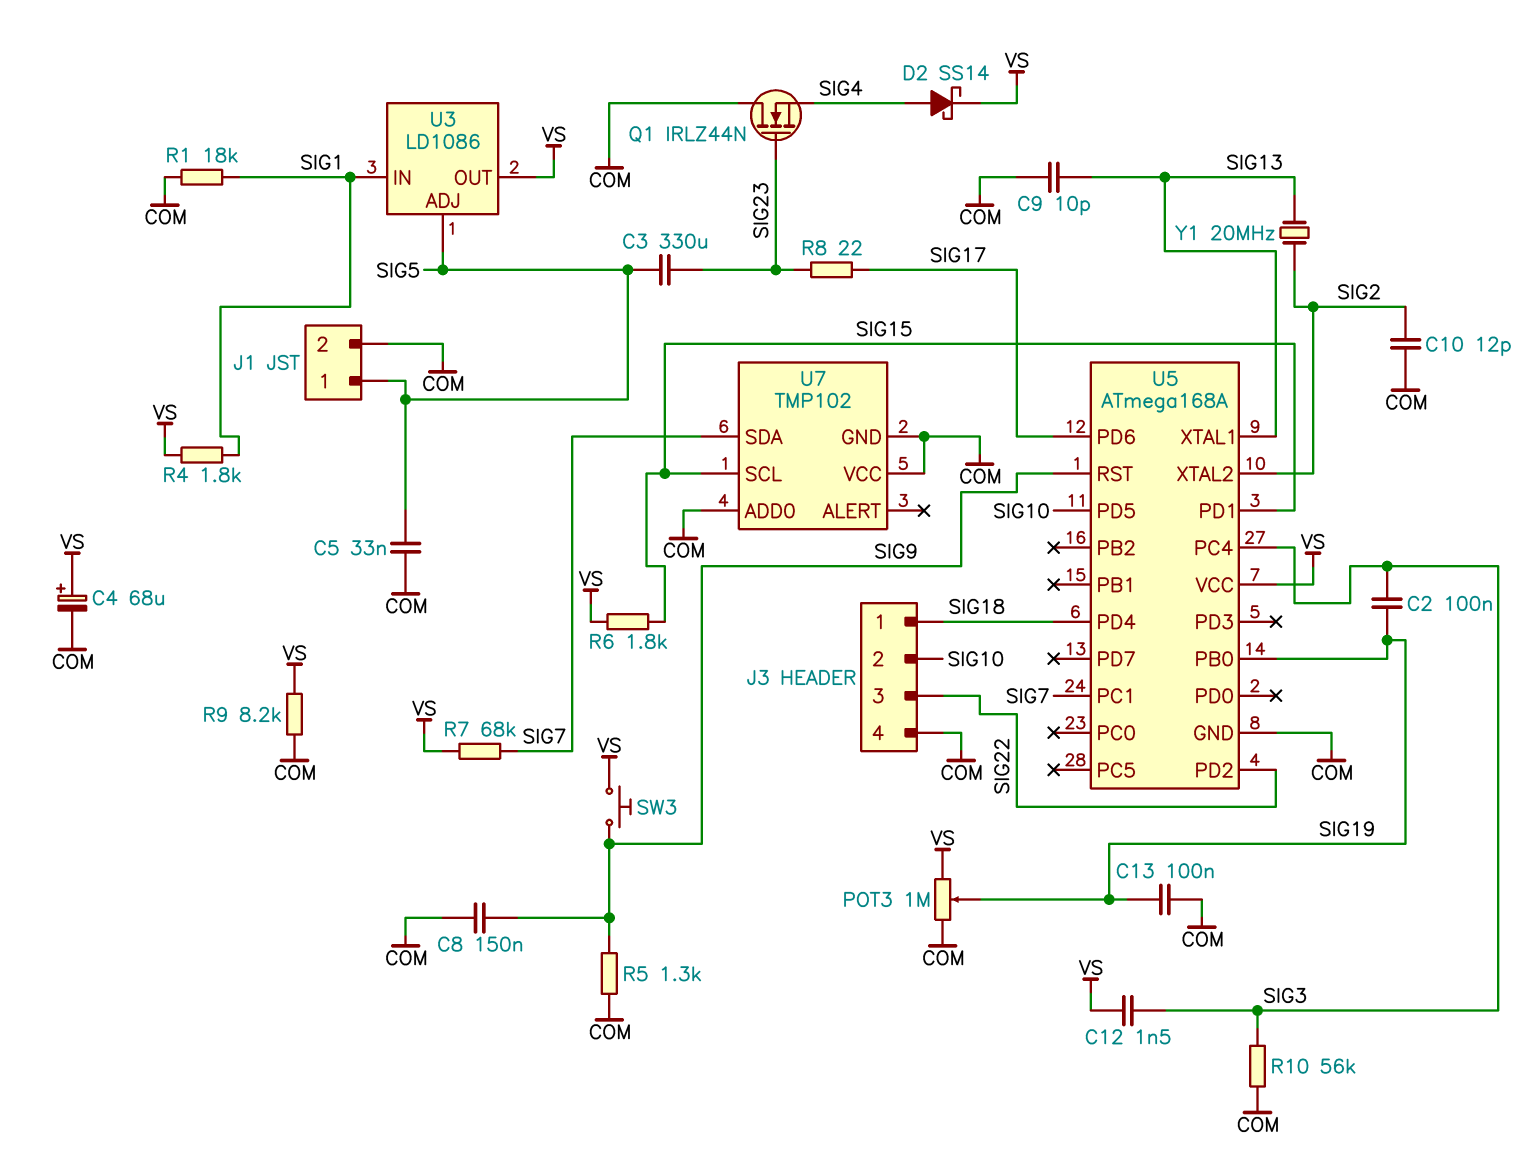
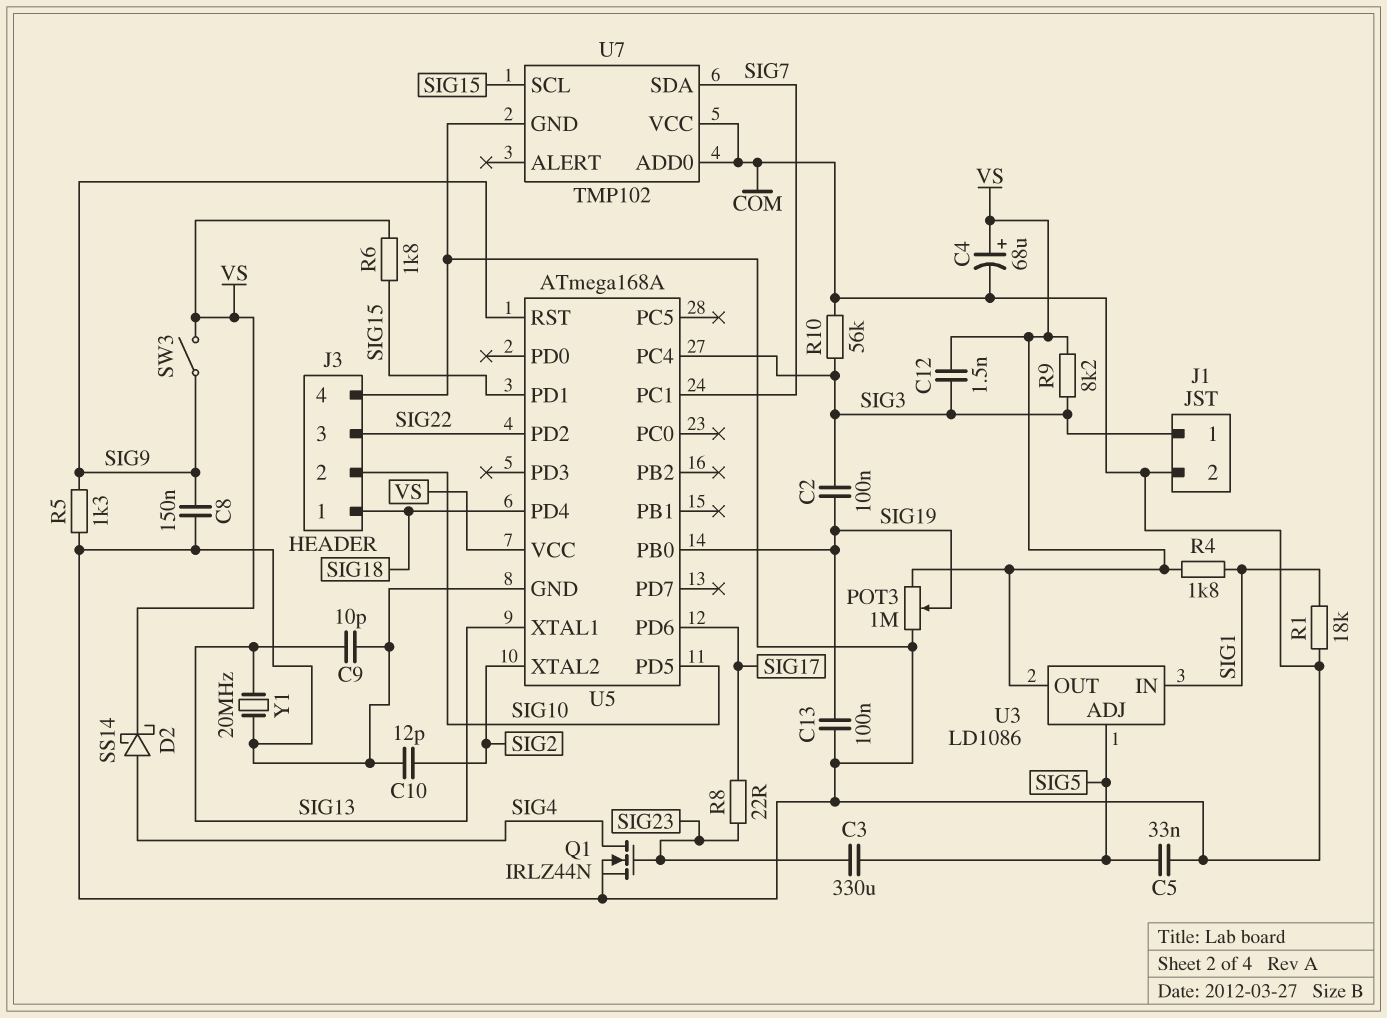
J1 pin 1: SIG5 -> SIG3
Q1: NMOS IRLZ44N (G SIG23, D COM, S SIG4) -> NMOS IRLZ44N (G SIG23, D SIG4, S COM)
R7: 68k (SIG7, VS) -> none
R9: 8.2k (COM, VS) -> 8.2k (SIG3, VS)
SW3: button (SIG9, VS) -> switch (SIG9, VS)
Y1: 20MHz (SIG2, SIG13) -> 20MHz (COM, SIG13)

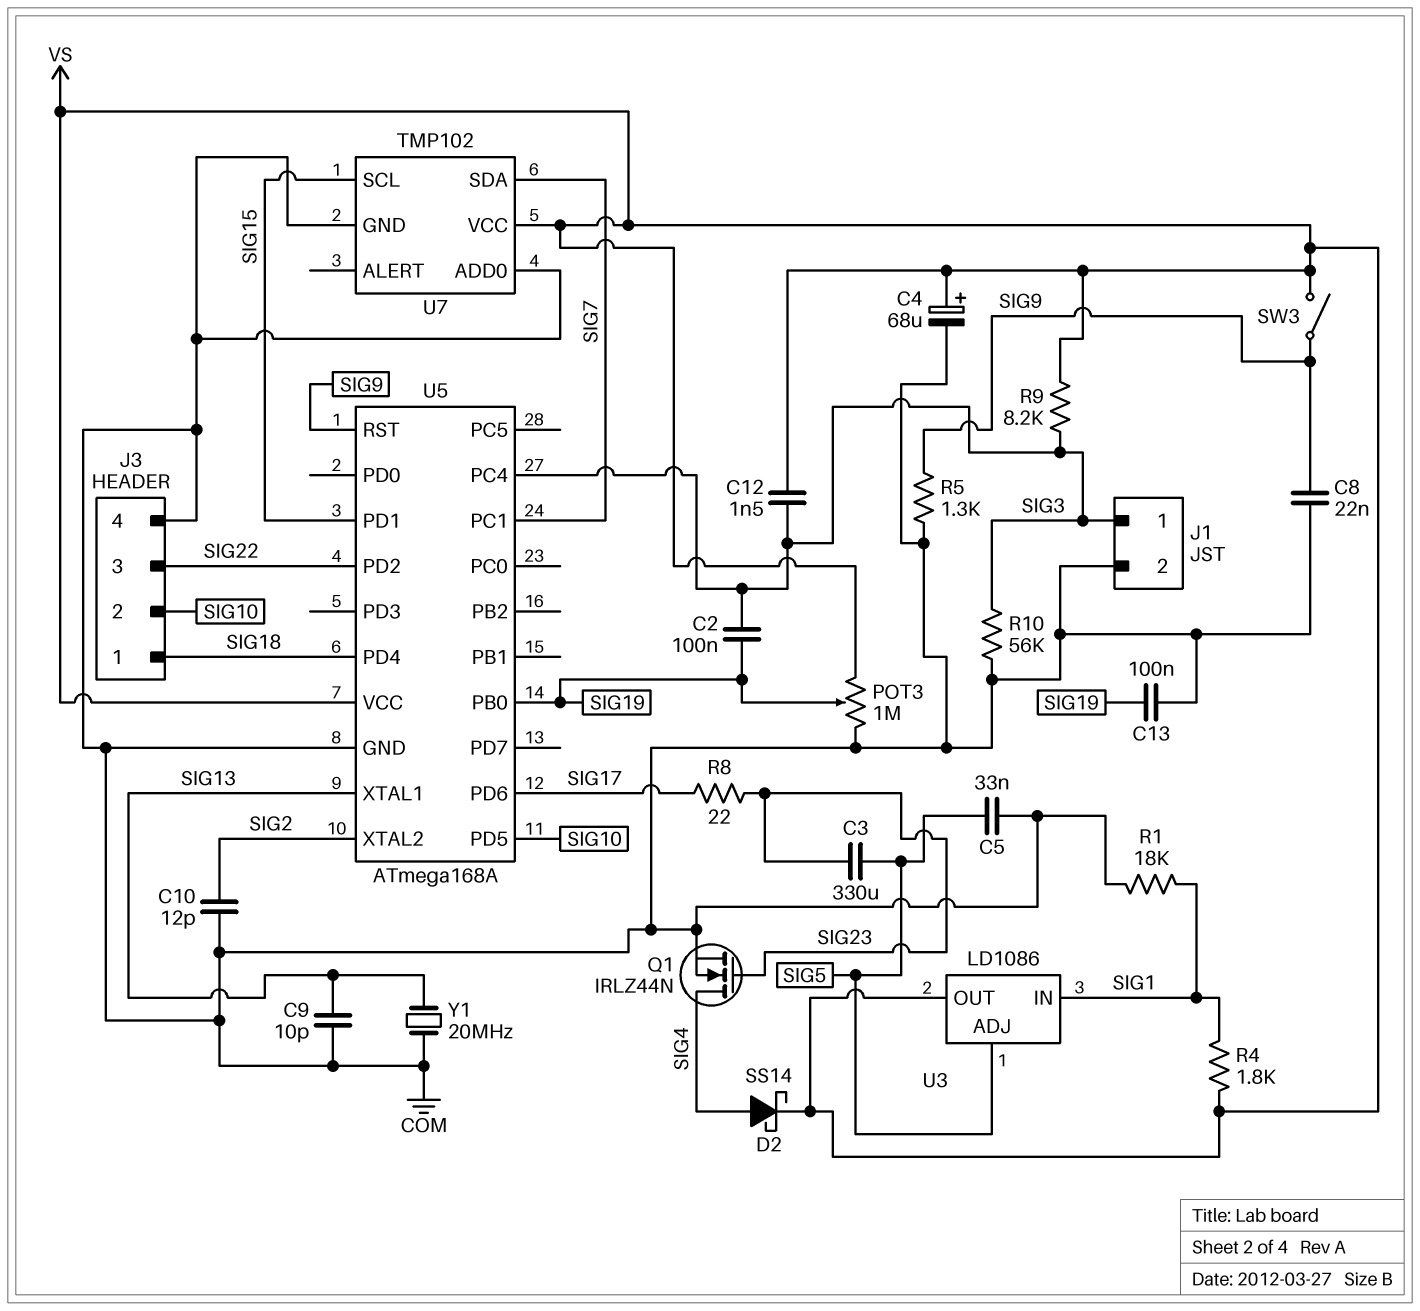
C8: 150nF (COM, SIG9) -> 22nF (COM, SIG9)
R6: 1.8k (SIG15, VS) -> none
U7 pin VCC: COM -> VS

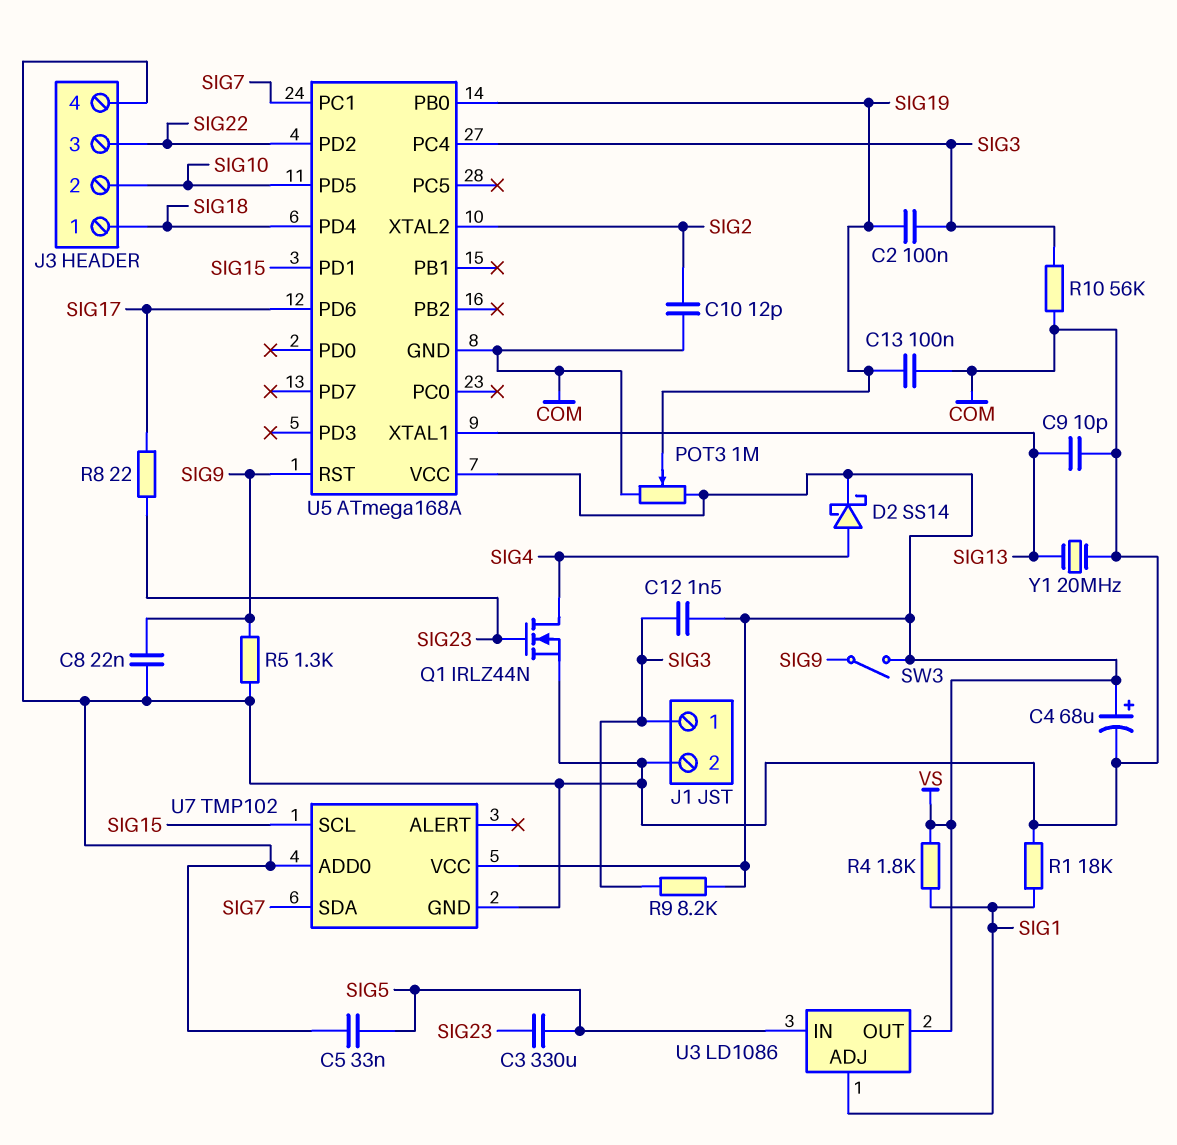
U3 pin ADJ: SIG5 -> SIG1
U3 pin IN: SIG1 -> SIG5

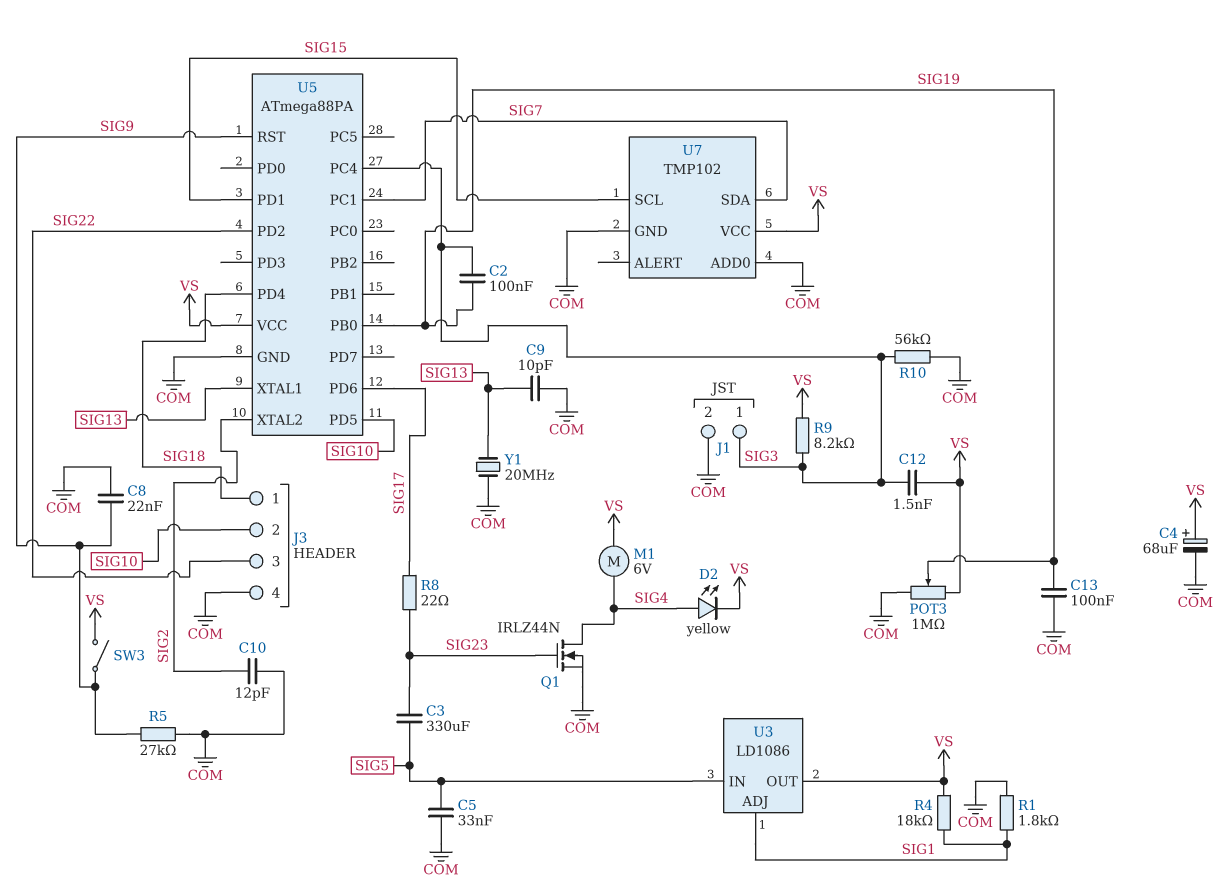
D2: schottky SS14 (A SIG4, K VS) -> LED yellow (A SIG4, K VS)
M1: none -> motor 6V (SIG4, VS)
R1: 18k (COM, SIG1) -> 1.8k (COM, SIG1)
R4: 1.8k (SIG1, VS) -> 18k (SIG1, VS)
R5: 1.3k (COM, SIG9) -> 27k (COM, SIG9)
U5: ATmega168A -> ATmega88PA

